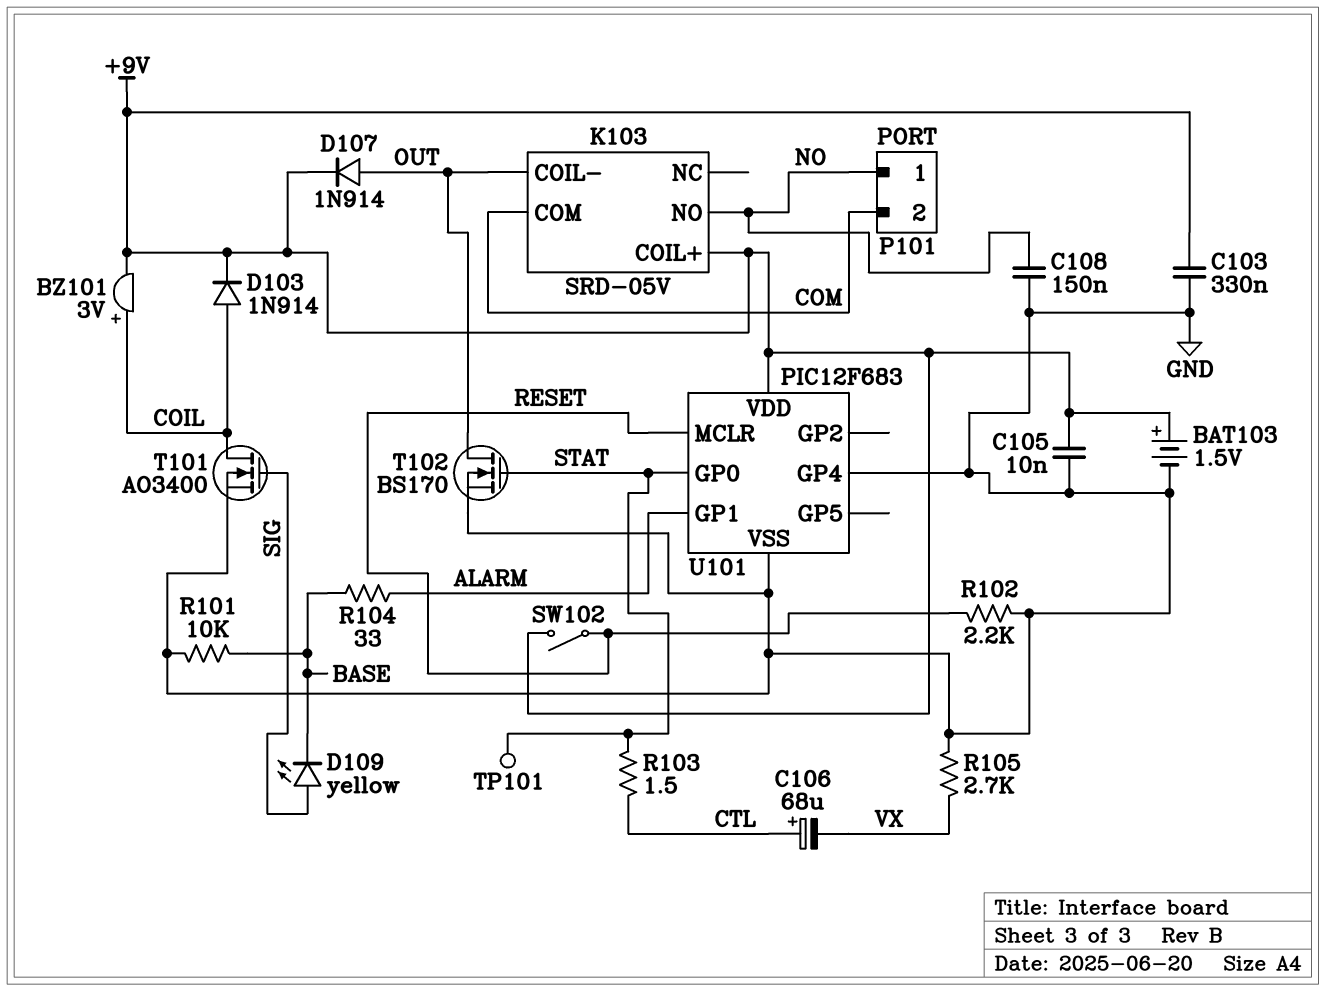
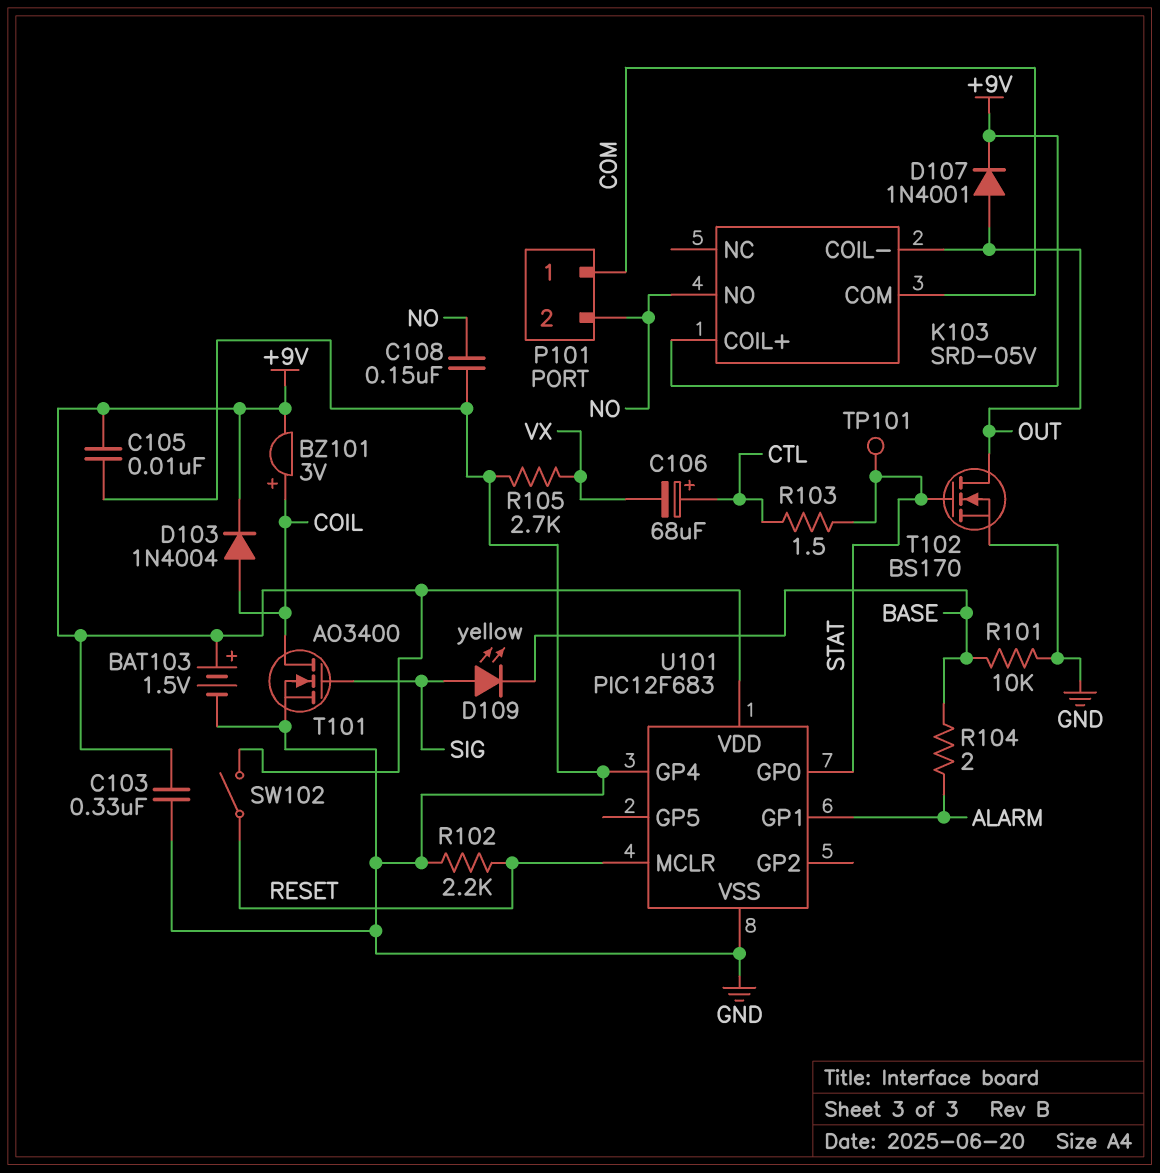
D103: diode 1N914 (A COIL, K +9V) -> diode 1N4004 (A COIL, K +9V)
D107: diode 1N914 (A OUT, K +9V) -> diode 1N4001 (A OUT, K +9V)
P101 pin 1: NO -> COM
P101 pin 2: COM -> NO
R104: 33 (ALARM, BASE) -> 2 (ALARM, BASE)

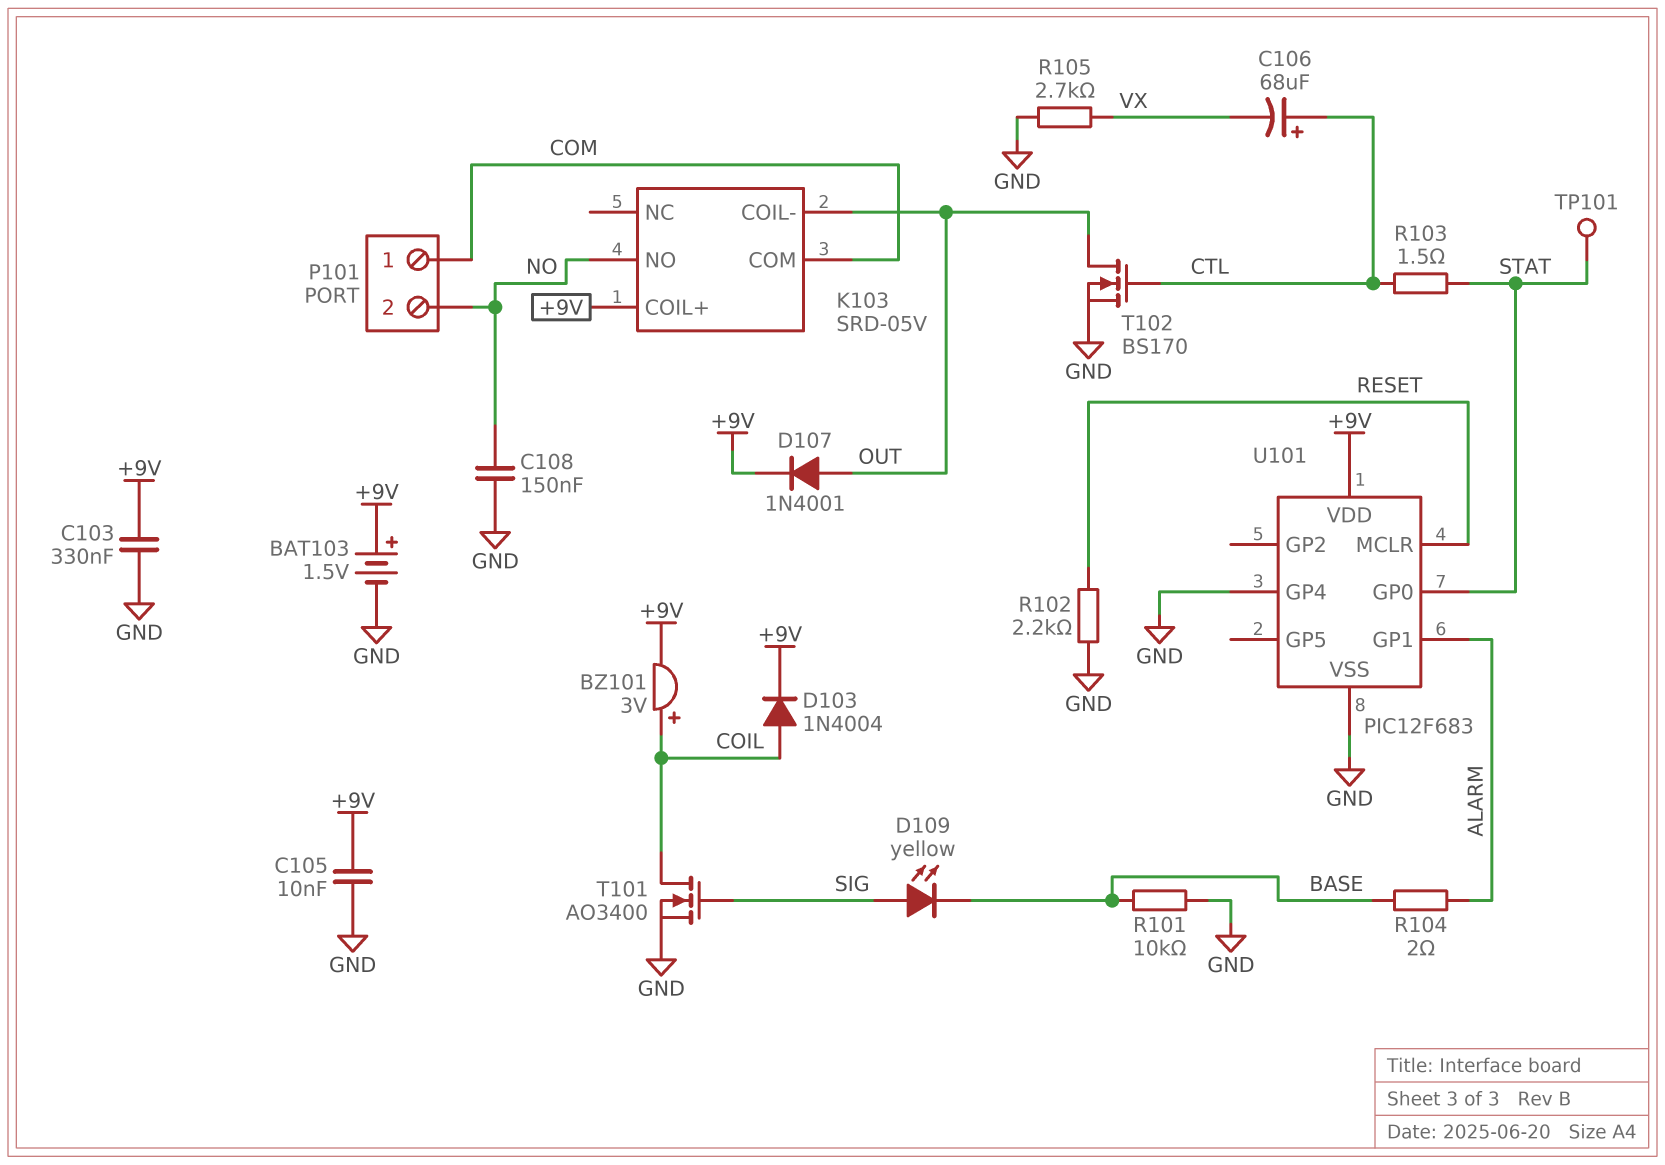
SW102: switch (+9V, RESET) -> none
T102: NMOS BS170 (G STAT, D OUT, S GND) -> NMOS BS170 (G CTL, D OUT, S GND)

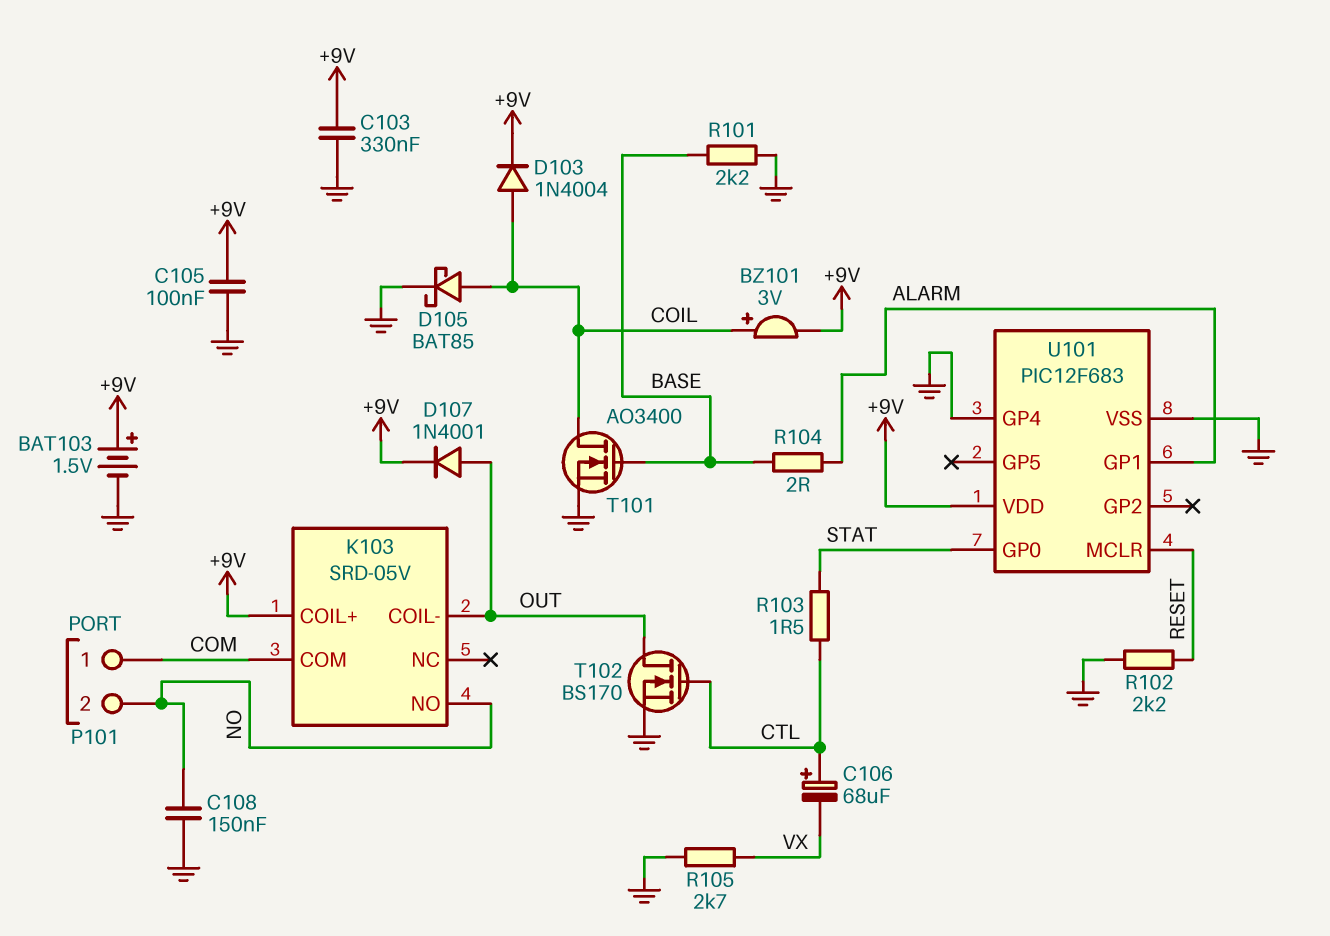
C105: 10nF (+9V, GND) -> 100nF (+9V, GND)
D105: none -> schottky BAT85 (A COIL, K GND)
D109: LED yellow (A SIG, K BASE) -> none
R101: 10k (BASE, GND) -> 2.2k (BASE, GND)
T101: NMOS AO3400 (G SIG, D COIL, S GND) -> NMOS AO3400 (G BASE, D COIL, S GND)
TP101: test point (STAT) -> none

